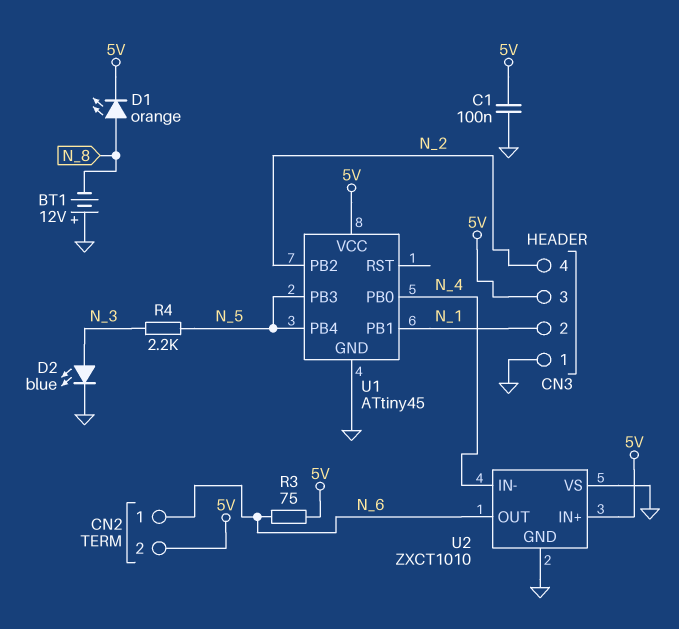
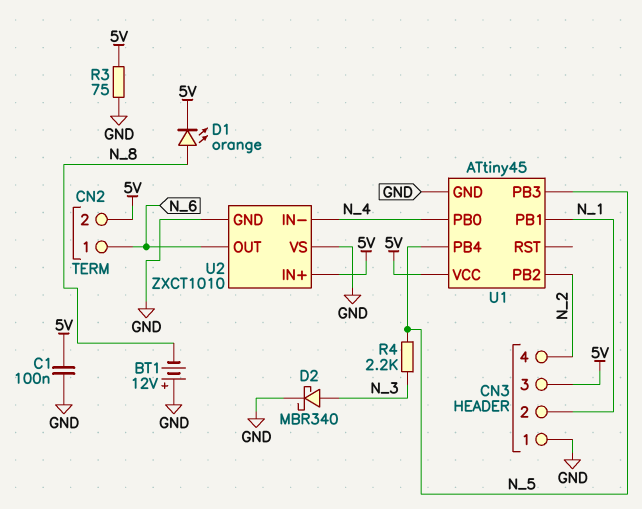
D2: LED blue (A N_3, K GND) -> schottky MBR340 (A N_3, K GND)
R3: 75 (5V, N_6) -> 75 (5V, GND)

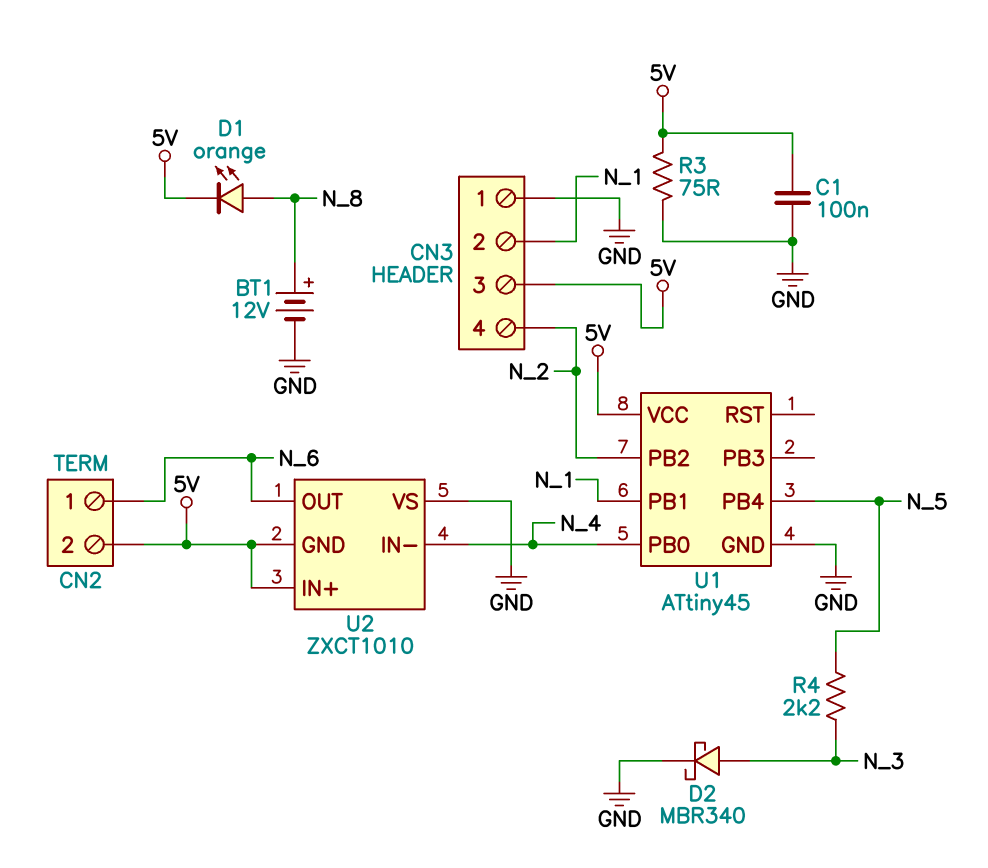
BT1: 12V (plus GND, minus N_8) -> 12V (plus N_8, minus GND)
U1 pin PB3: N_5 -> none
U2 pin GND: GND -> 5V

